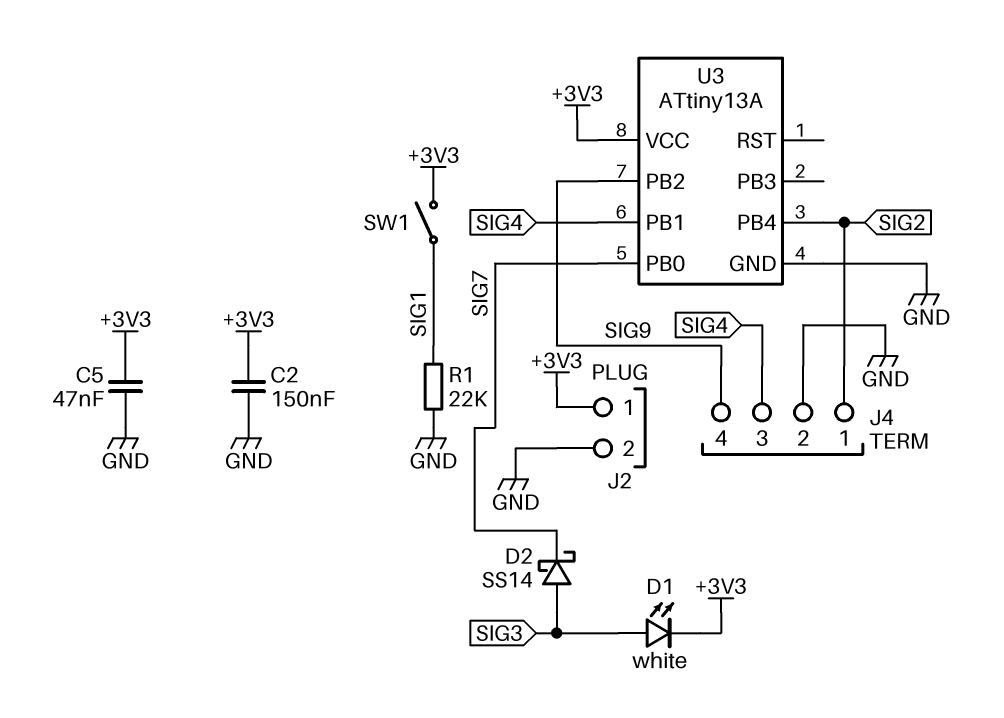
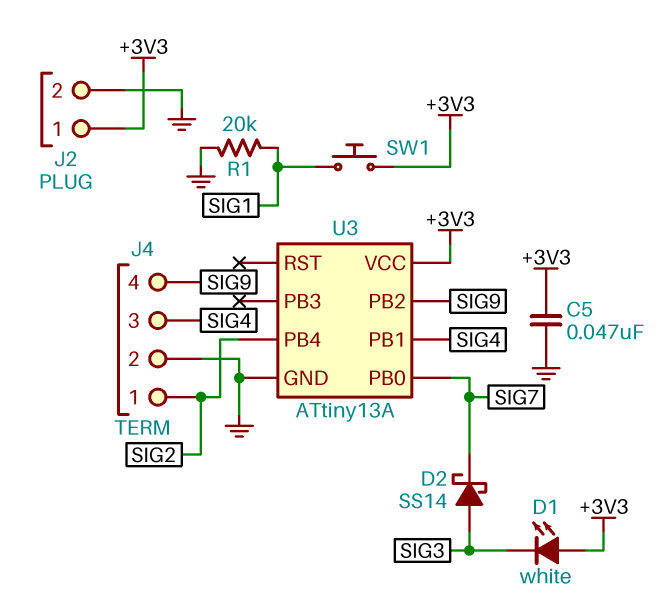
C2: 150nF (+3V3, GND) -> none
D1: LED white (A SIG3, K +3V3) -> LED white (A +3V3, K SIG3)
R1: 22k (GND, SIG1) -> 20k (GND, SIG1)
SW1: switch (+3V3, SIG1) -> button (+3V3, SIG1)

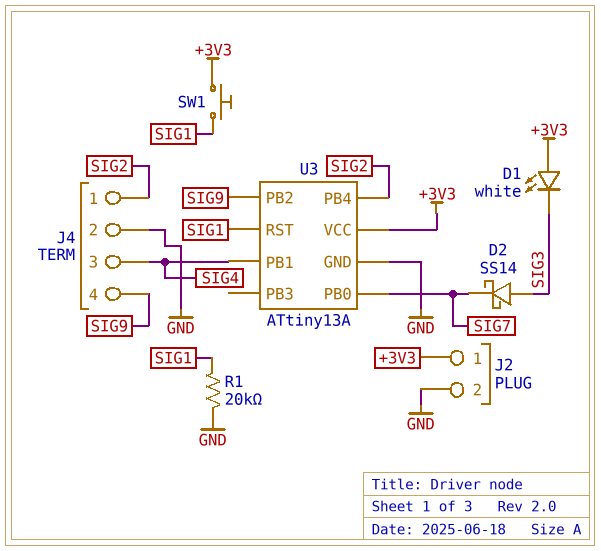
C5: 47nF (+3V3, GND) -> none
U3 pin RST: none -> SIG1

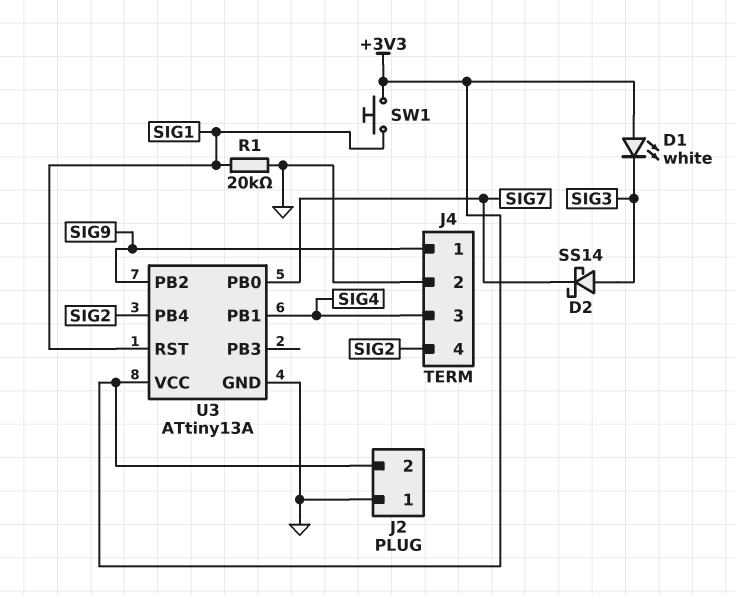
J2 pin 1: +3V3 -> GND
J2 pin 2: GND -> +3V3
J4 pin 1: SIG2 -> SIG9
J4 pin 4: SIG9 -> SIG2

